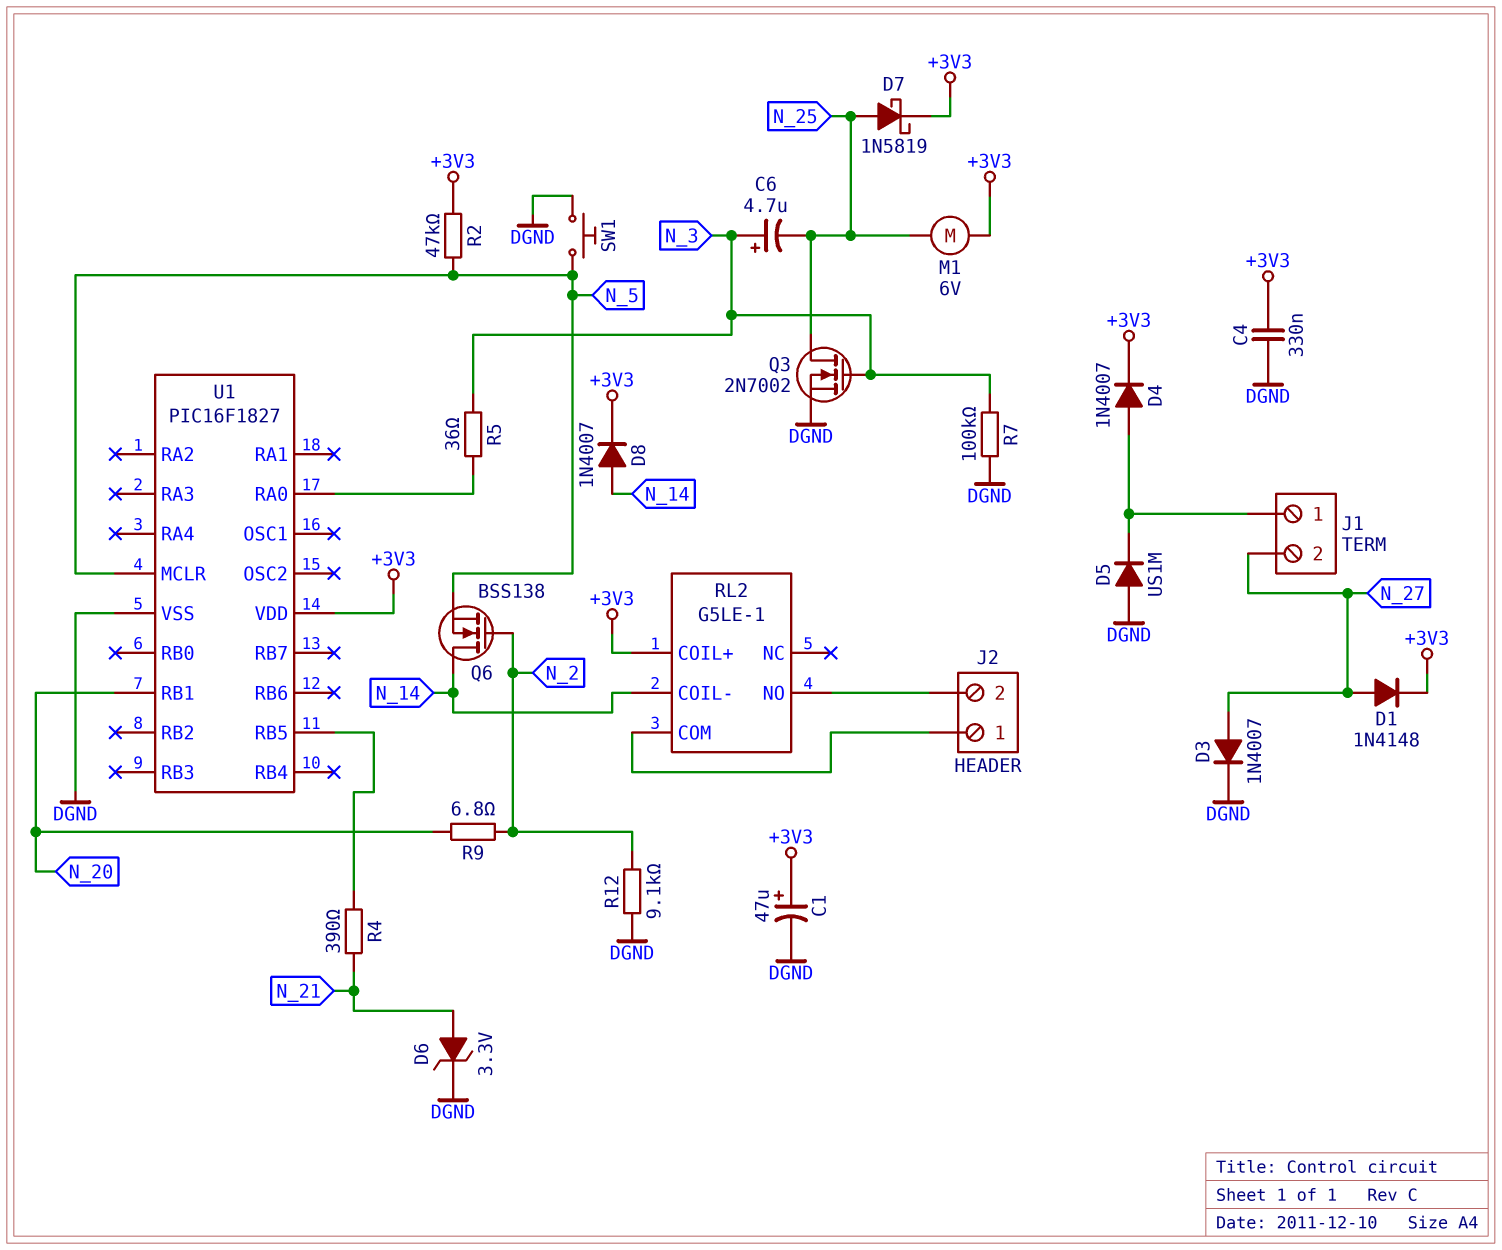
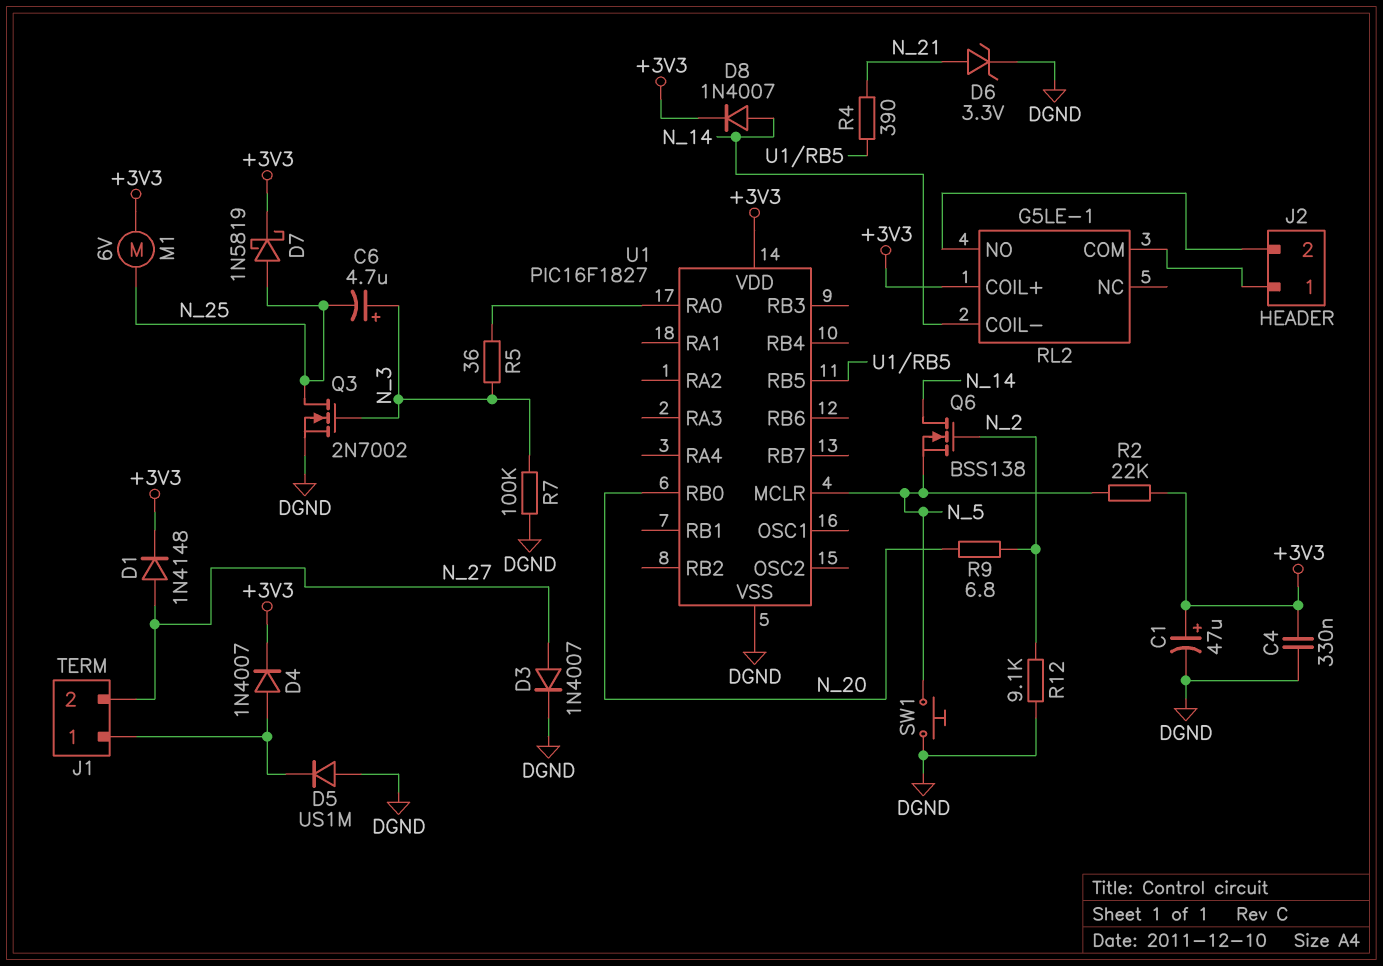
R2: 47k (+3V3, N_5) -> 22k (+3V3, N_5)
U1 pin RB0: none -> N_20
U1 pin RB1: N_20 -> none

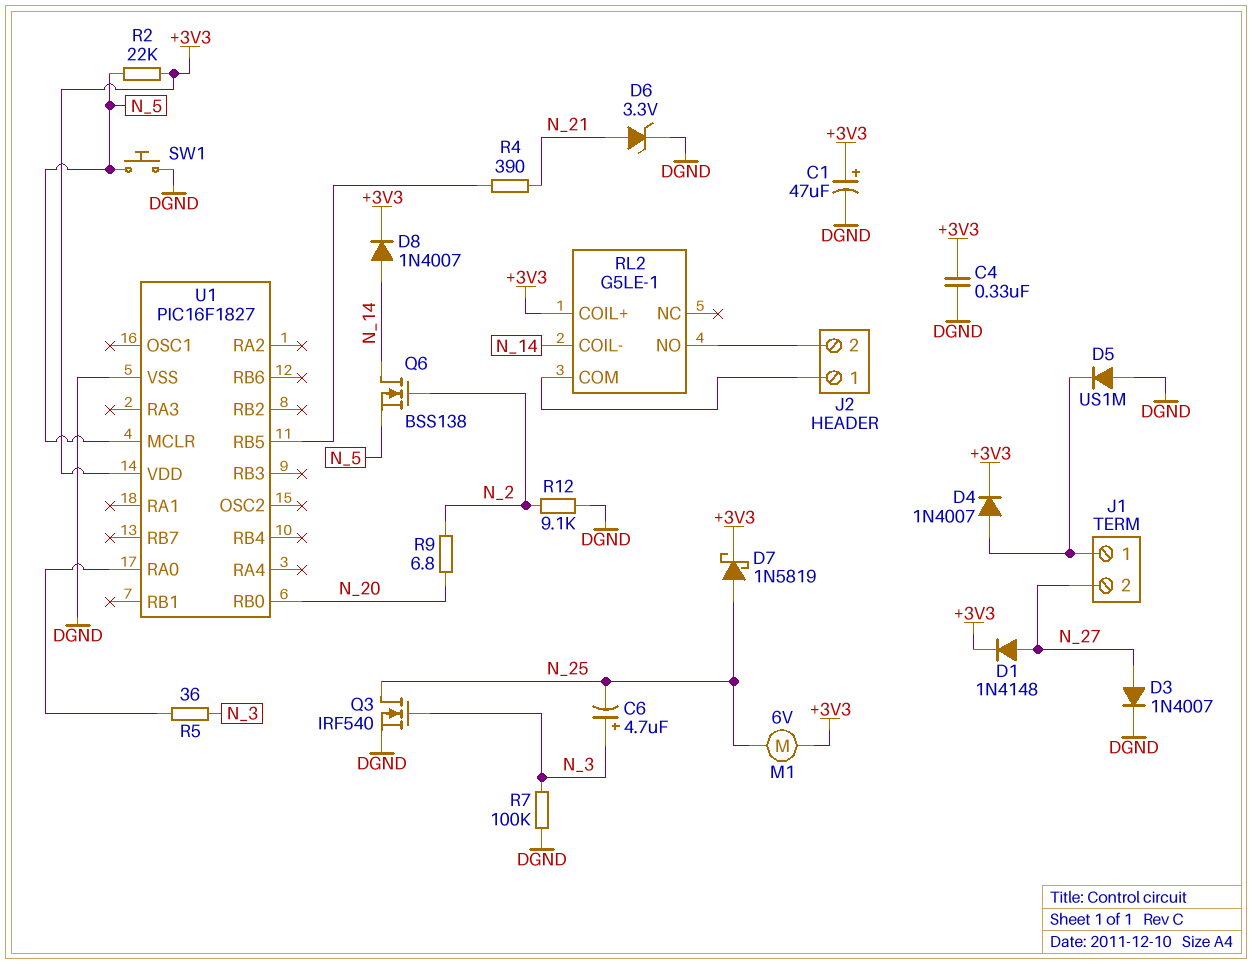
Q3: NMOS 2N7002 (G N_3, D N_25, S DGND) -> NMOS IRF540 (G N_3, D N_25, S DGND)

